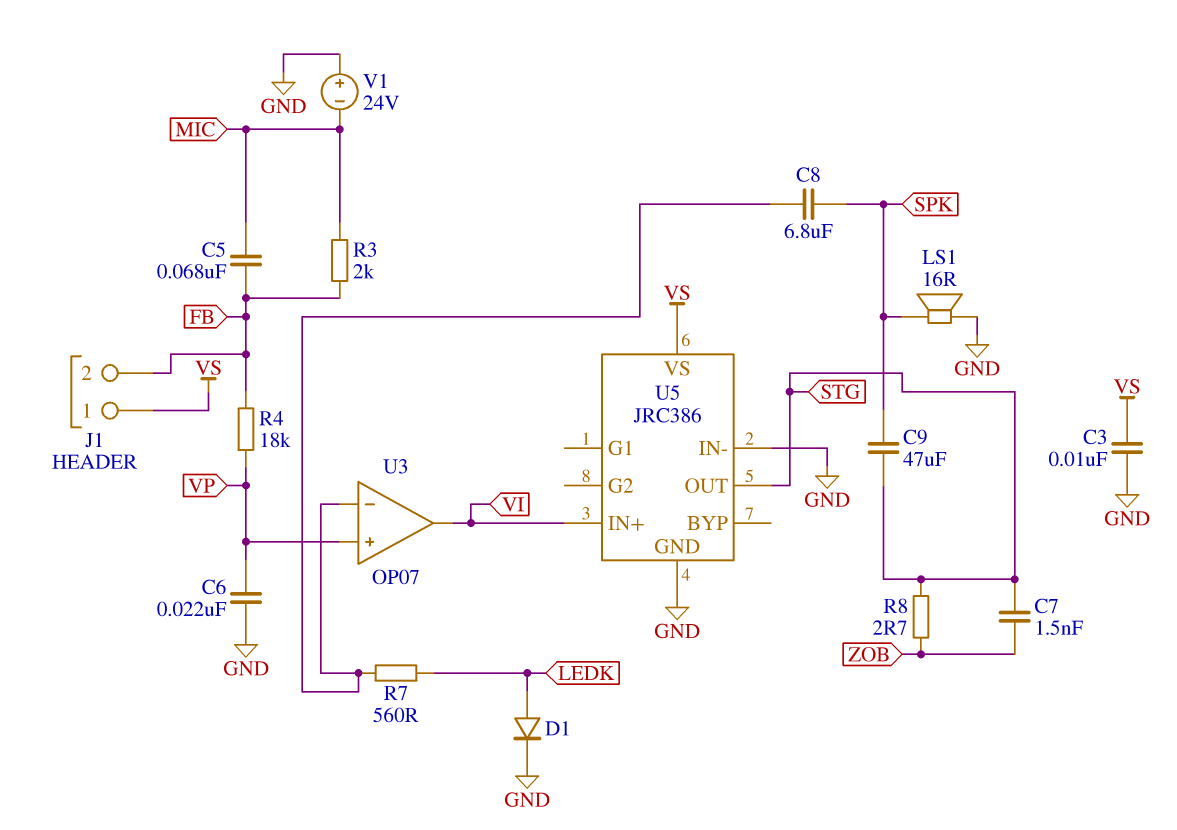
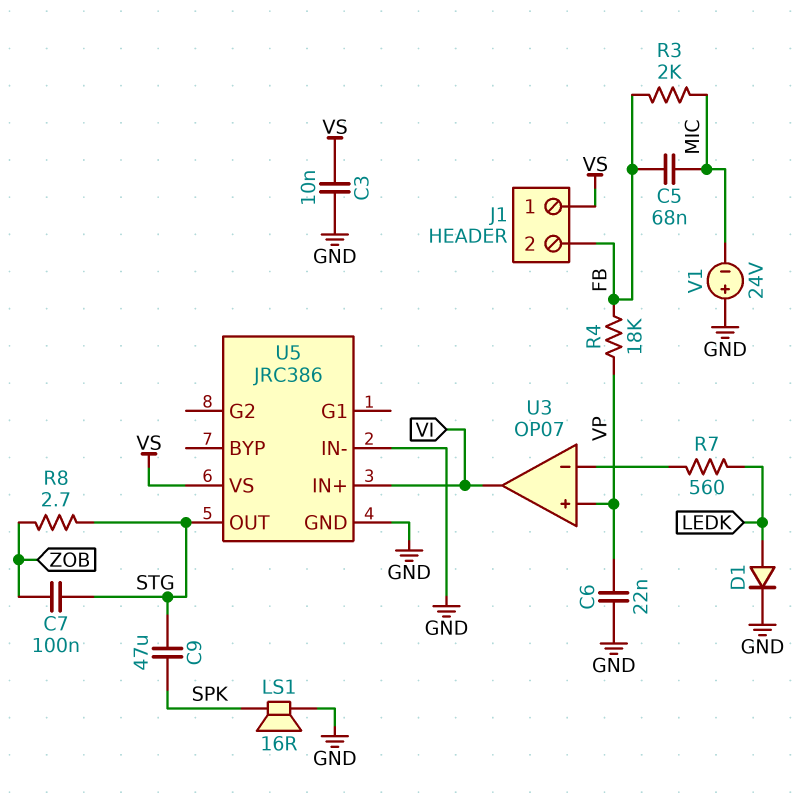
C7: 1.5nF (STG, ZOB) -> 100nF (STG, ZOB)
C8: 6.8uF (SPK, U3/in-) -> none

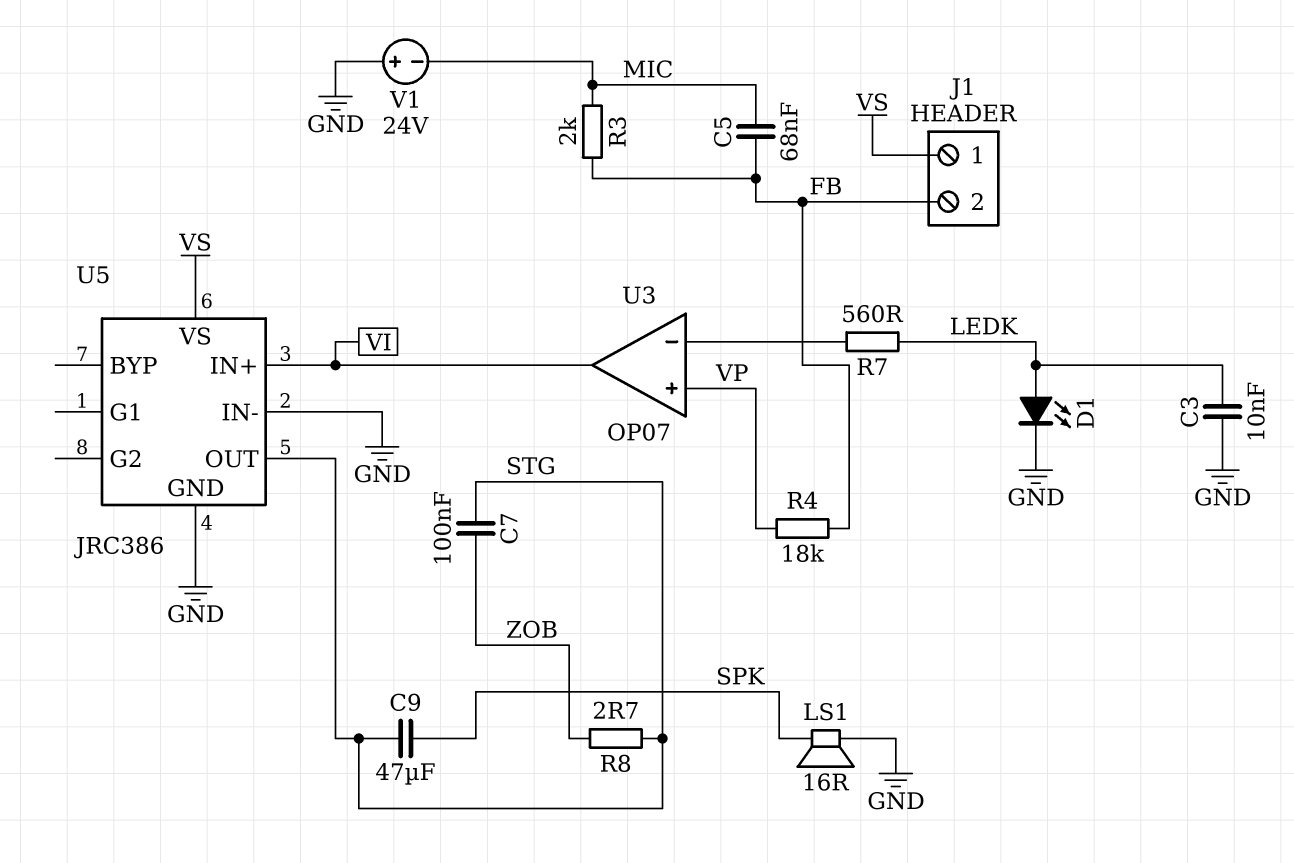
C3: 10nF (GND, VS) -> 10nF (GND, LEDK)
C6: 22nF (GND, VP) -> none
D1: diode (A LEDK, K GND) -> LED (A LEDK, K GND)

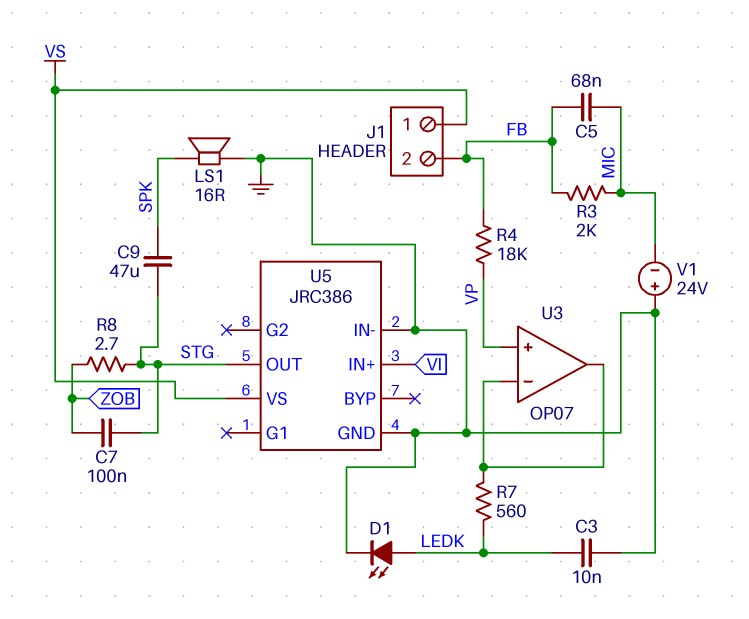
U3 pin out: VI -> U3/in-

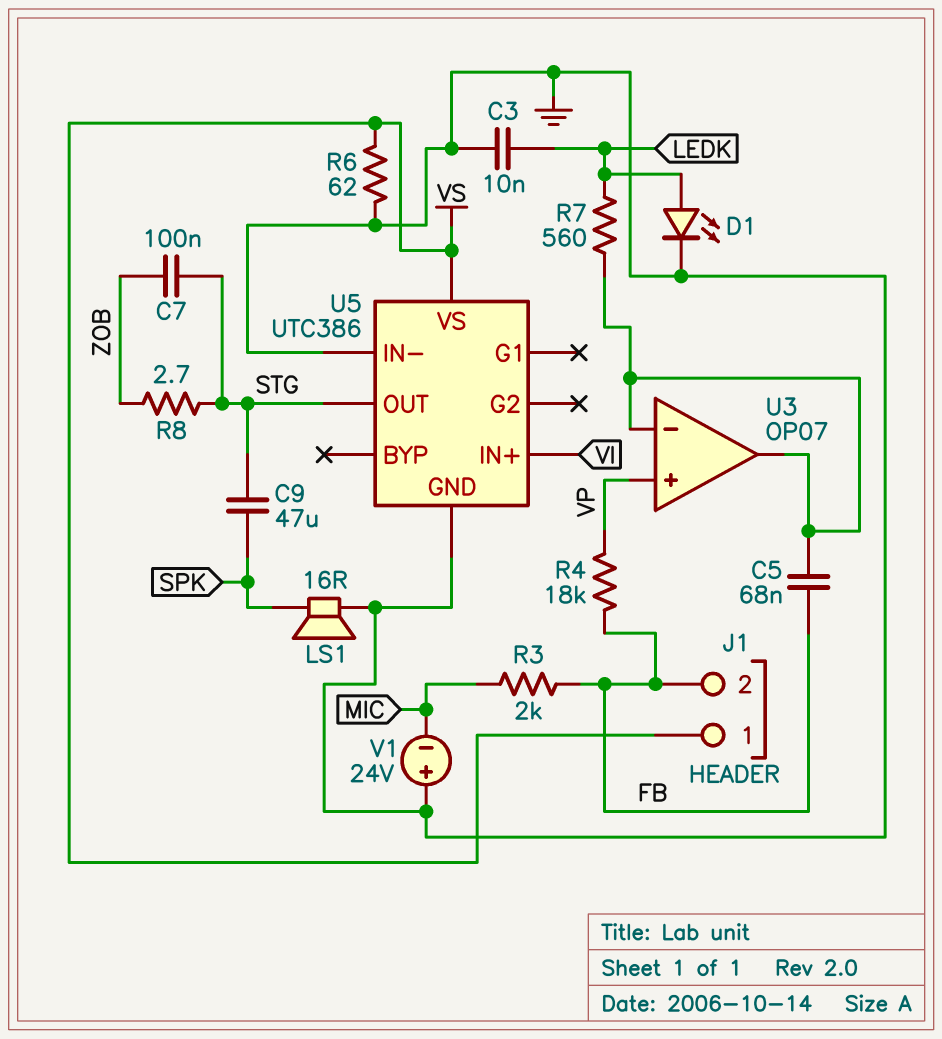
C5: 68nF (FB, MIC) -> 68nF (FB, U3/in-)
R6: none -> 62 (GND, VS)
U5: JRC386 -> UTC386

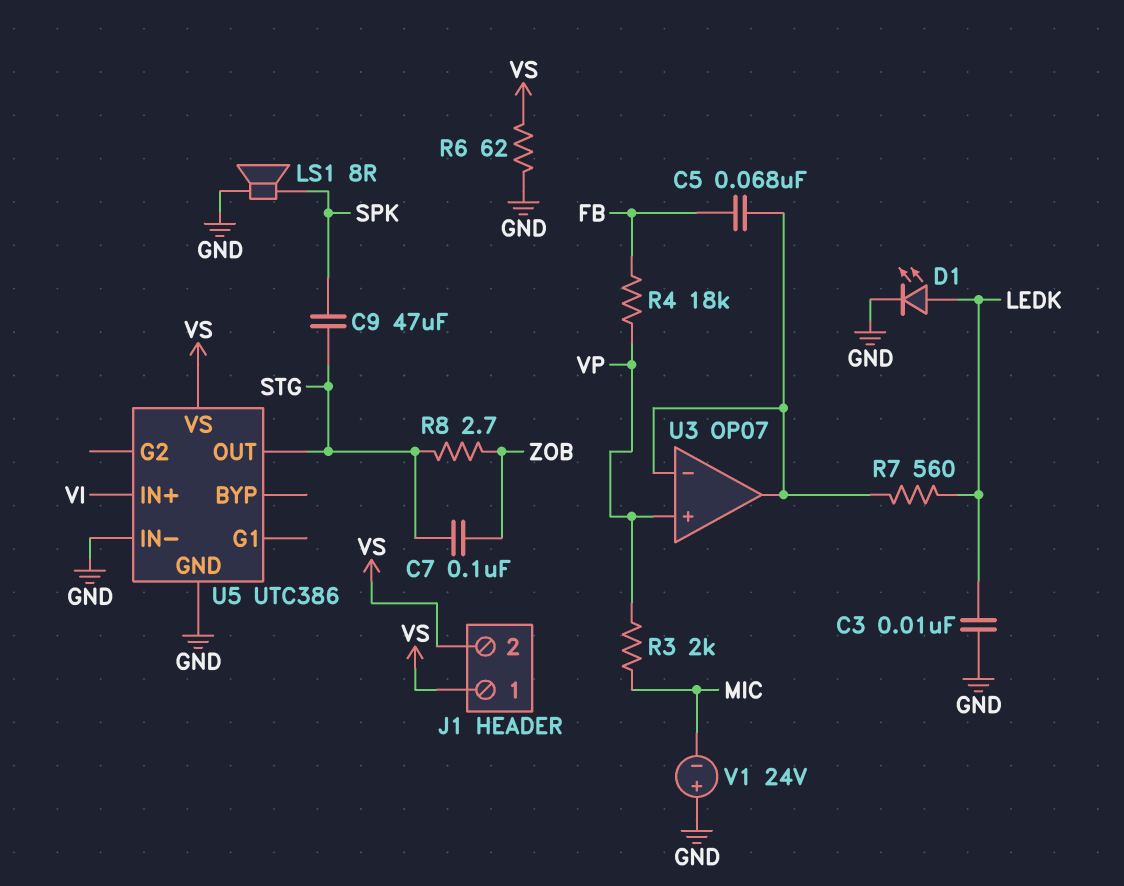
J1 pin 2: FB -> VS
LS1: speaker 16R (GND, SPK) -> speaker 8R (GND, SPK)
R3: 2k (FB, MIC) -> 2k (MIC, VP)

